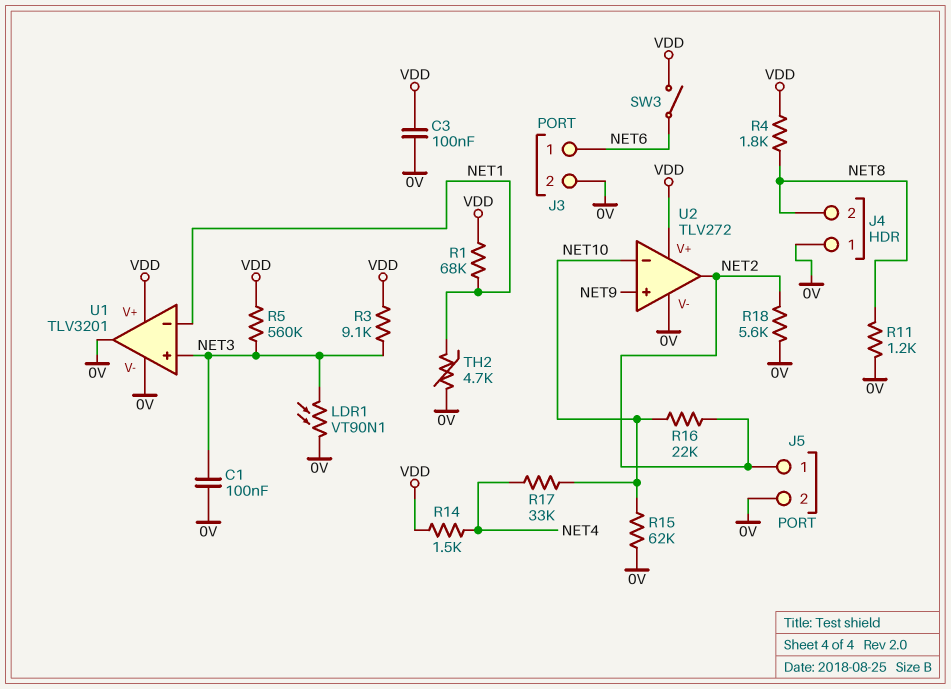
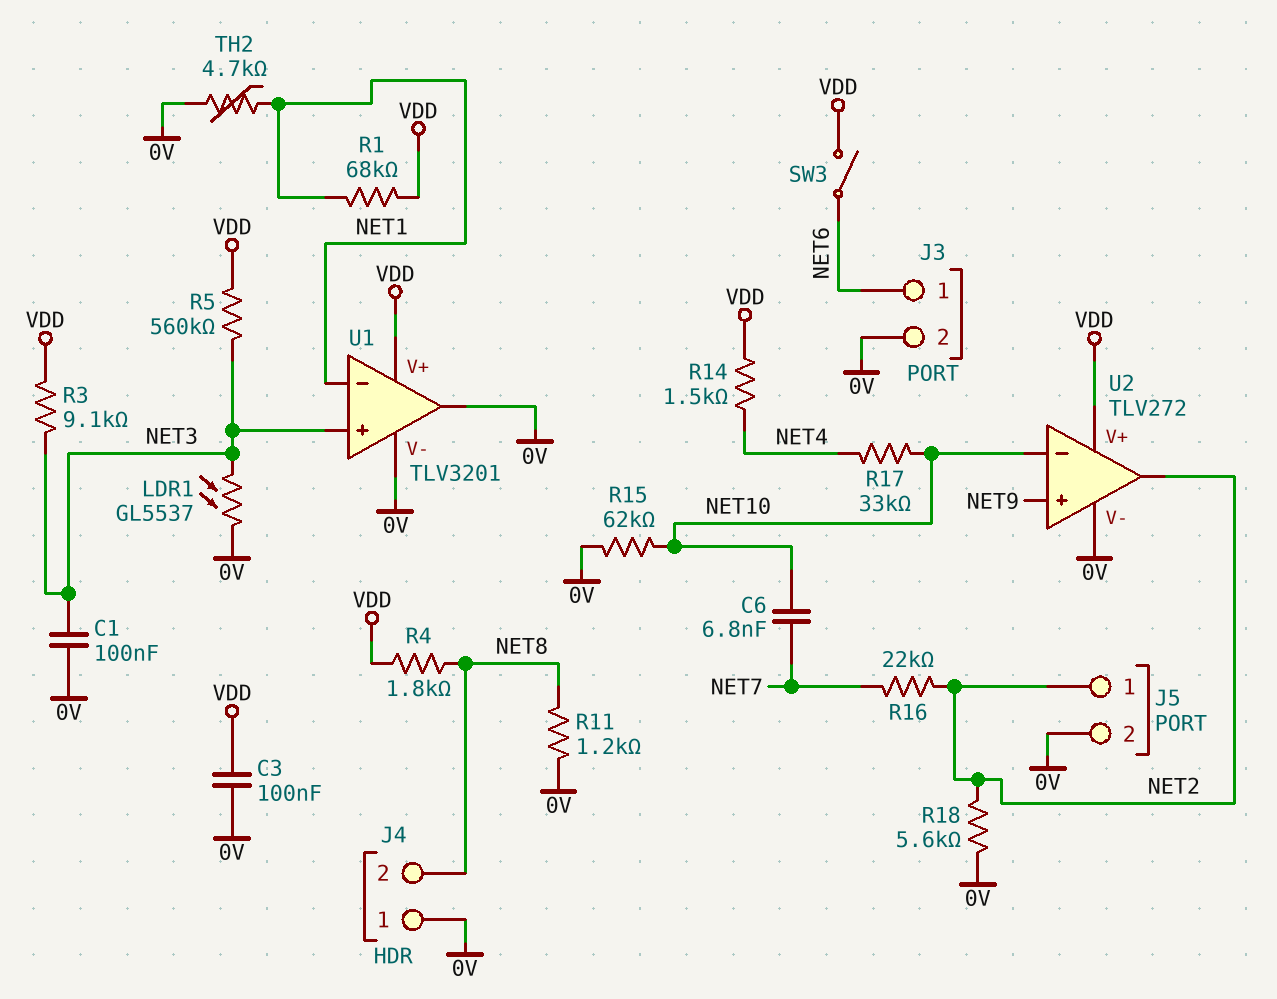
C6: none -> 6.8nF (NET7, NET10)
LDR1: VT90N1 (0V, NET3) -> GL5537 (0V, NET3)
R16: 22k (NET2, NET10) -> 22k (NET2, NET7)

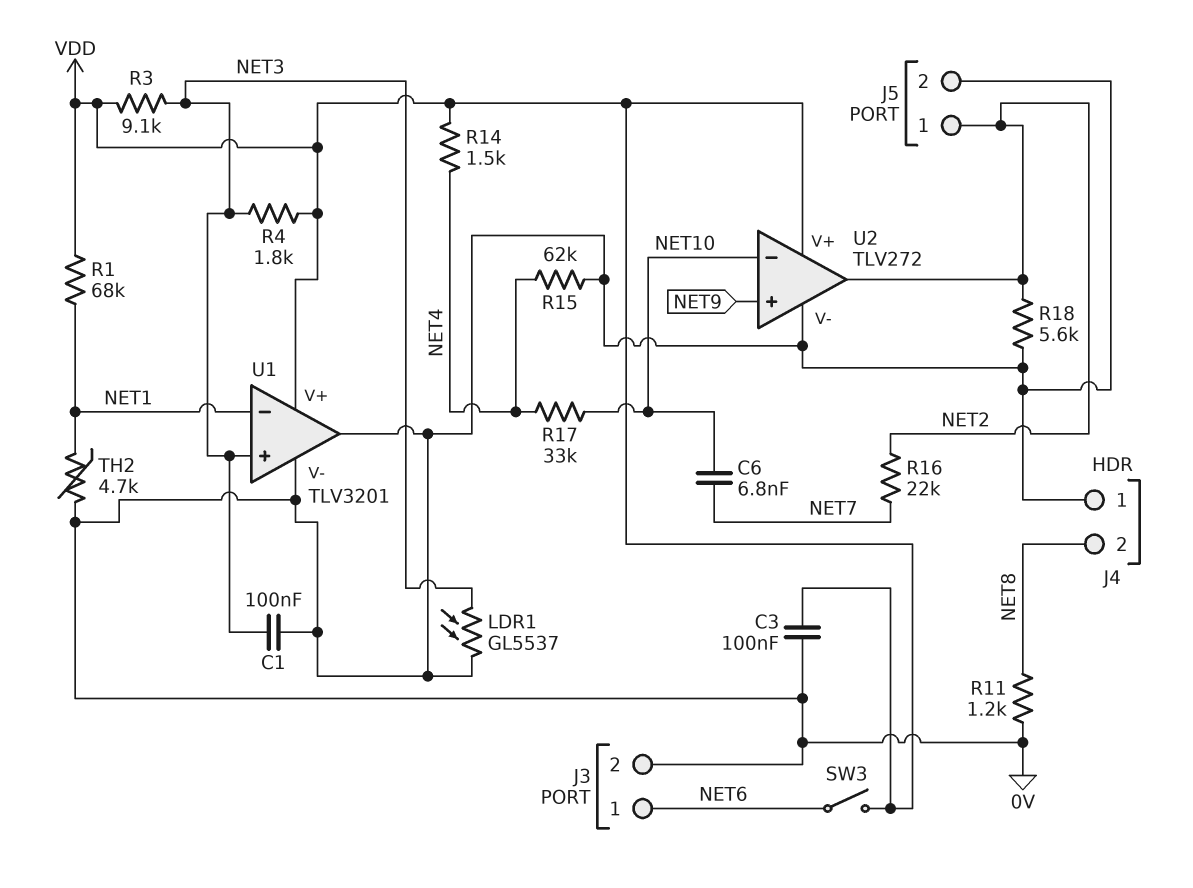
R4: 1.8k (NET8, VDD) -> 1.8k (NET3, VDD)
R5: 560k (NET3, VDD) -> none
R15: 62k (0V, NET10) -> 62k (0V, NET4)

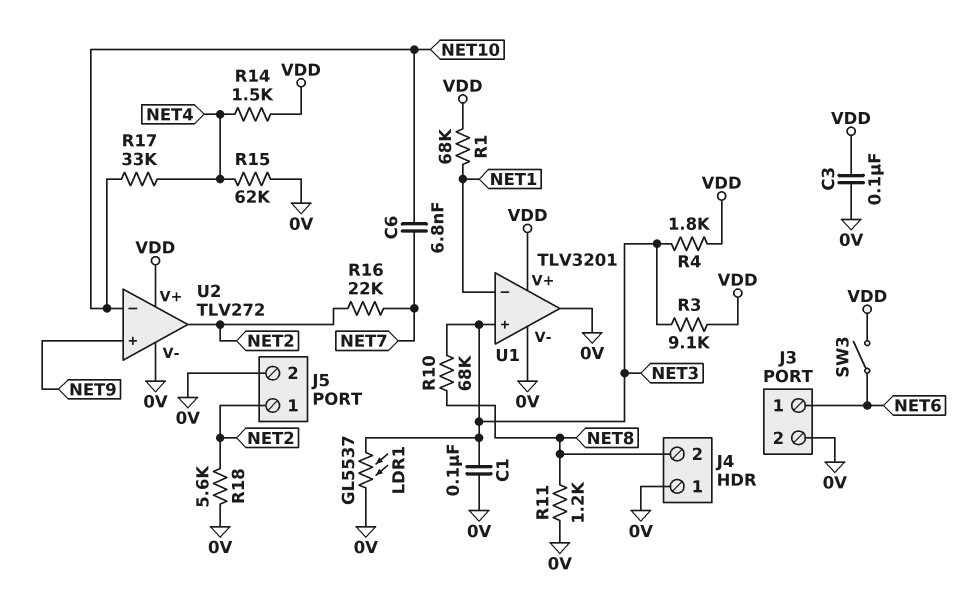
R10: none -> 68k (NET3, NET8)
TH2: 4.7k (0V, NET1) -> none

